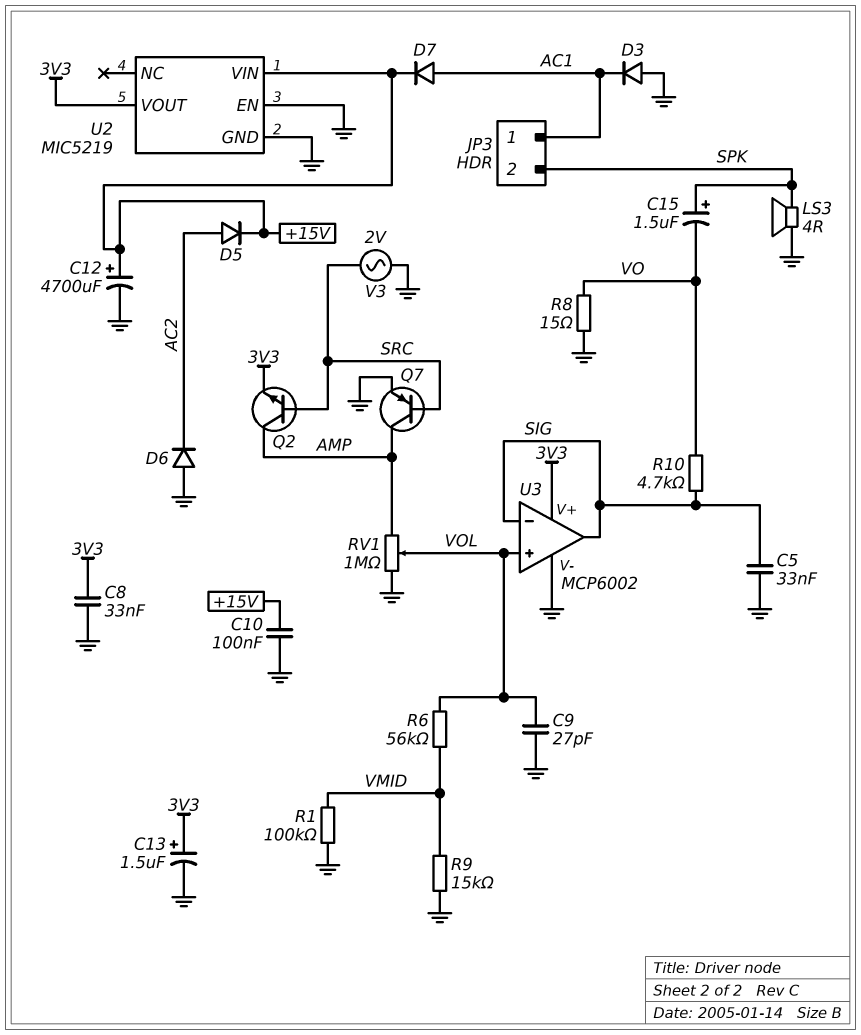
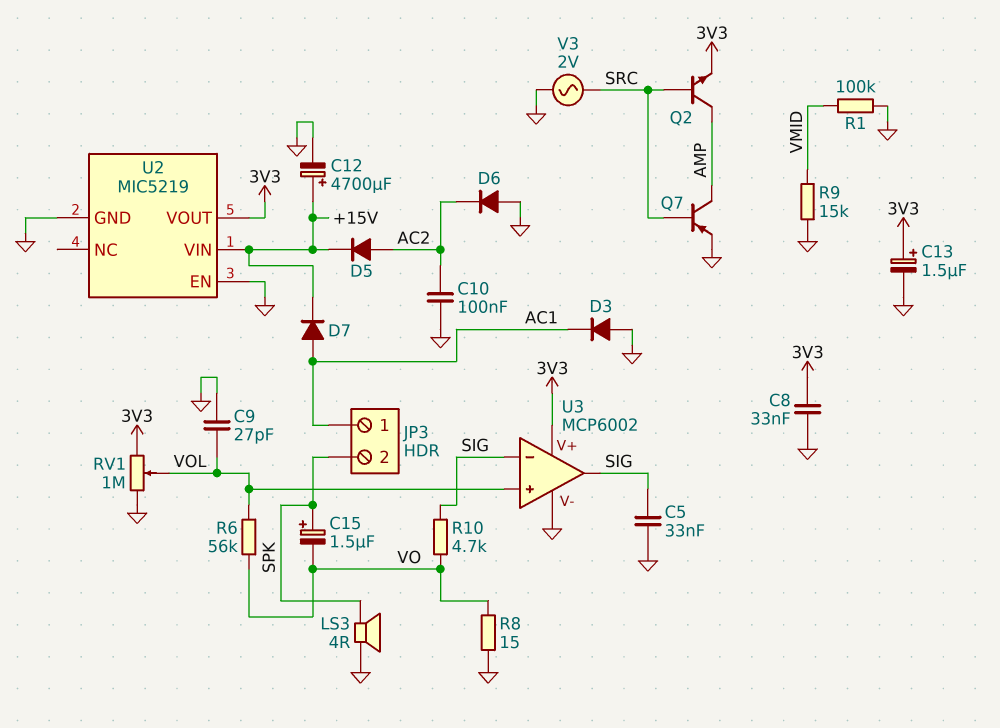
C10: 100nF (+15V, GND) -> 100nF (AC2, GND)
R6: 56k (VMID, VOL) -> 56k (VO, VOL)
RV1: 1M (AMP, GND, wiper VOL) -> 1M (3V3, GND, wiper VOL)

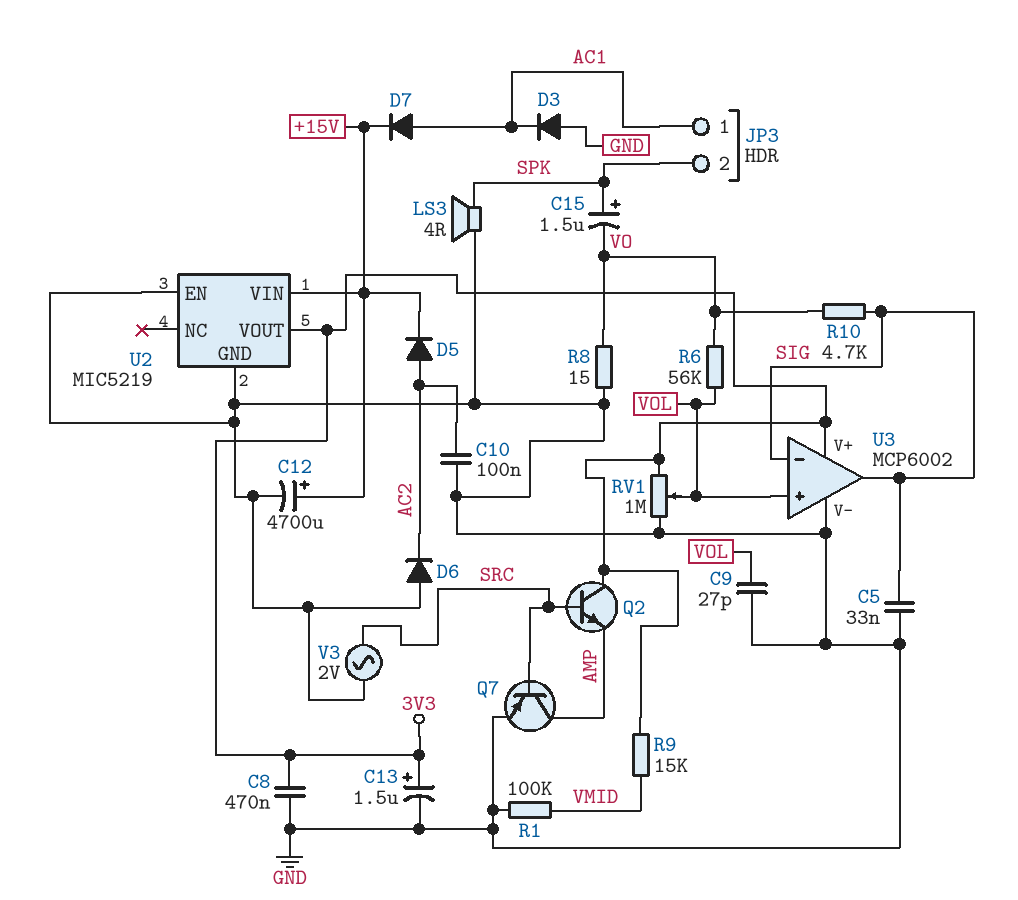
C8: 33nF (3V3, GND) -> 470nF (3V3, GND)
Q2: NPN (B SRC, C AMP, E 3V3) -> NPN (B SRC, C 3V3, E AMP)
R9: 15k (GND, VMID) -> 15k (3V3, VMID)

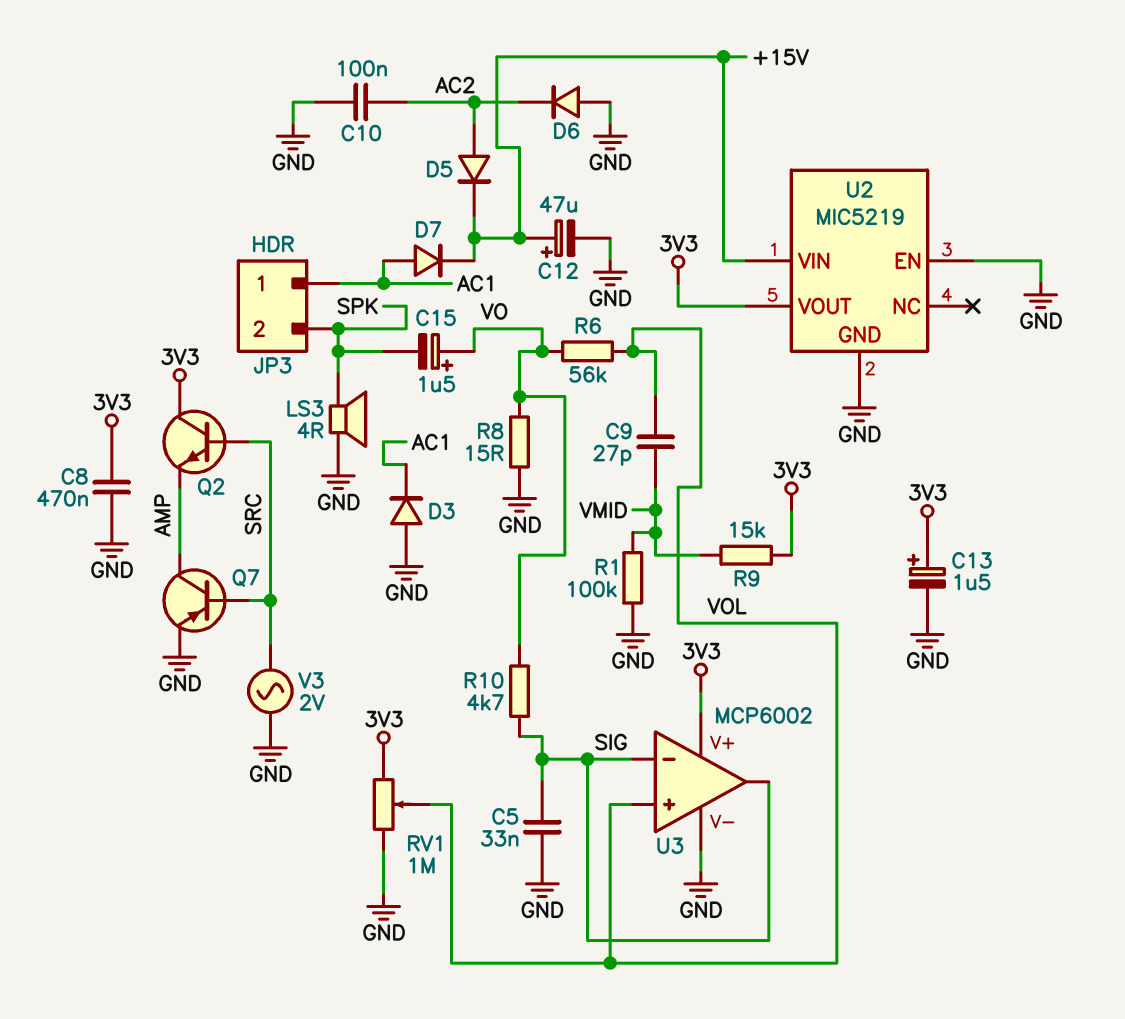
C9: 27pF (GND, VOL) -> 27pF (VMID, VOL)
C12: 4700uF (plus +15V, minus GND) -> 47uF (plus +15V, minus GND)
C15: 1.5uF (plus SPK, minus VO) -> 1.5uF (plus VO, minus SPK)

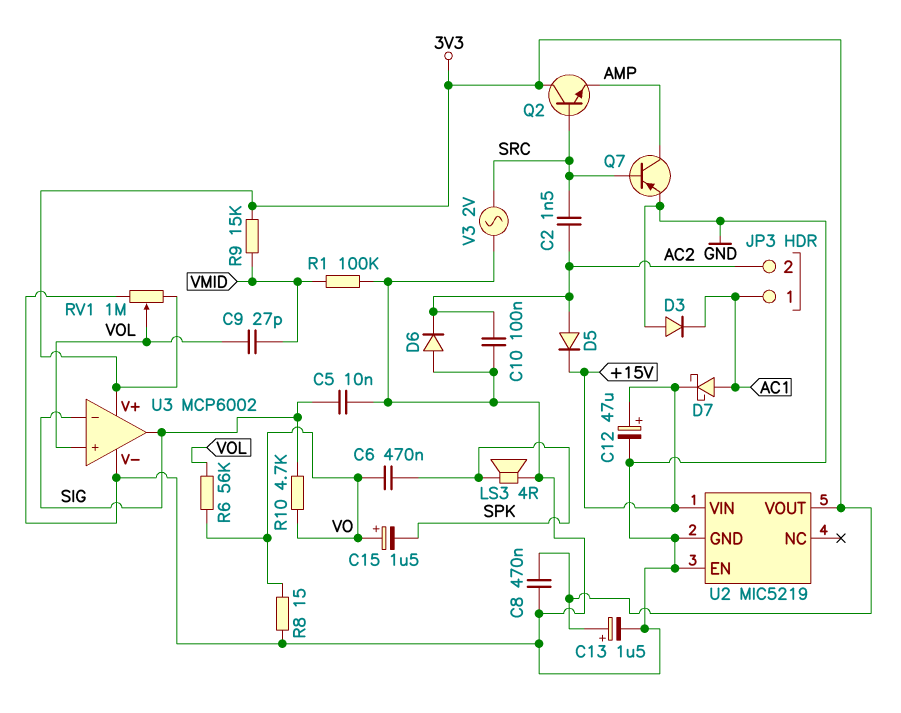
C2: none -> 1.5nF (AC2, SRC)
C5: 33nF (GND, SIG) -> 10nF (GND, SIG)
C6: none -> 470nF (SPK, VO)
D7: diode (A AC1, K +15V) -> schottky (A AC1, K +15V)
JP3 pin 2: SPK -> AC2

